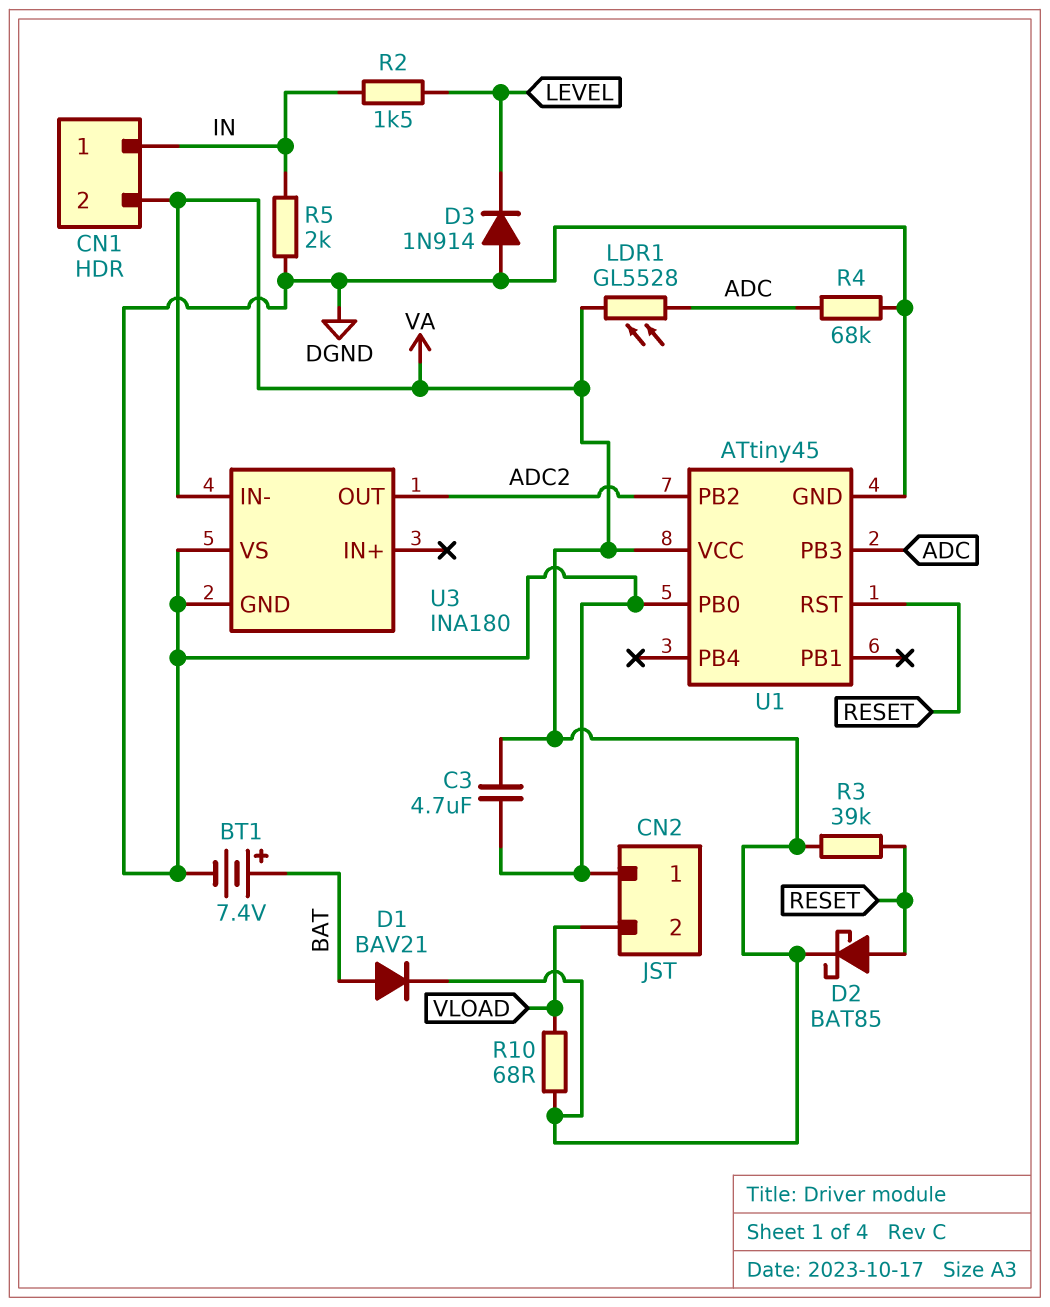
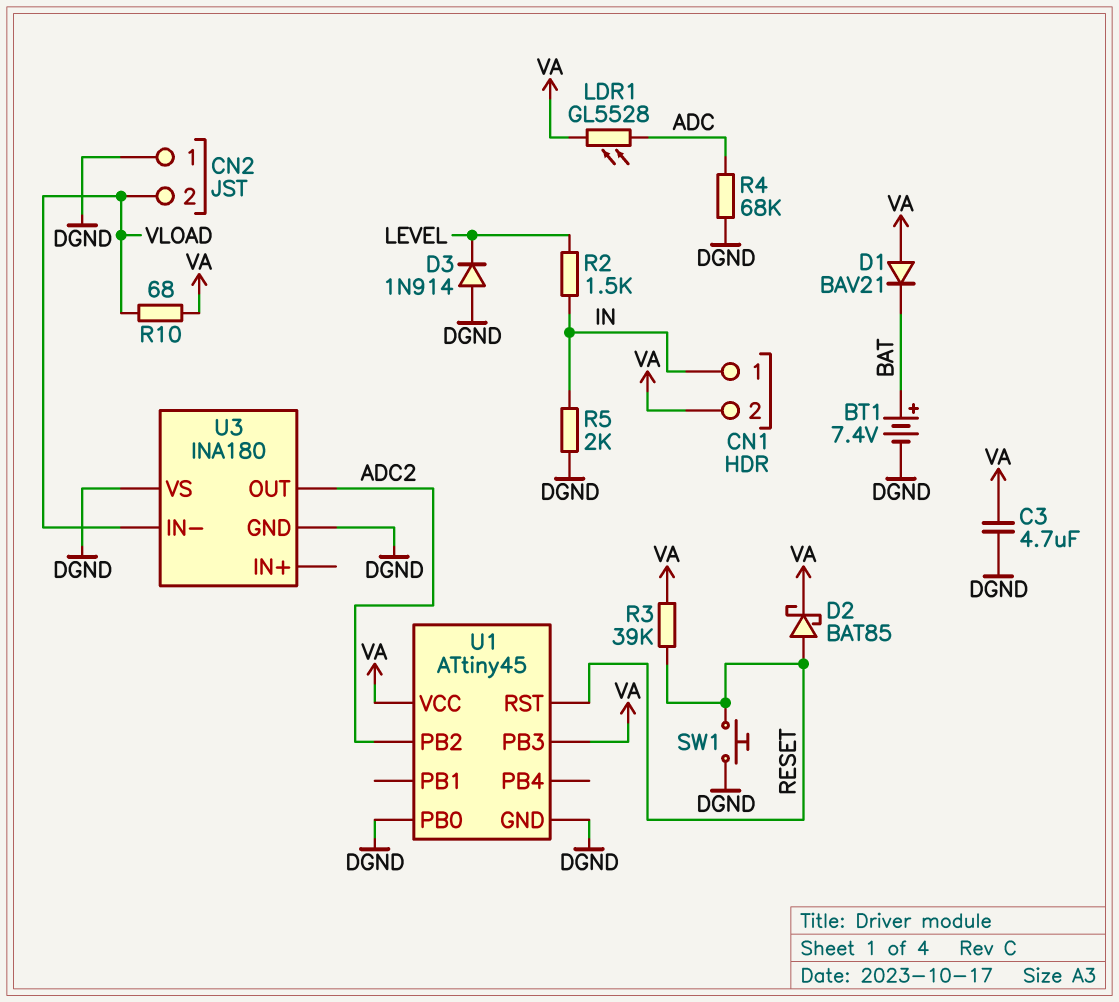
D1: diode BAV21 (A BAT, K VA) -> diode BAV21 (A VA, K BAT)
SW1: none -> button (DGND, RESET)
U1 pin PB3: ADC -> VA
U3 pin IN-: VA -> VLOAD

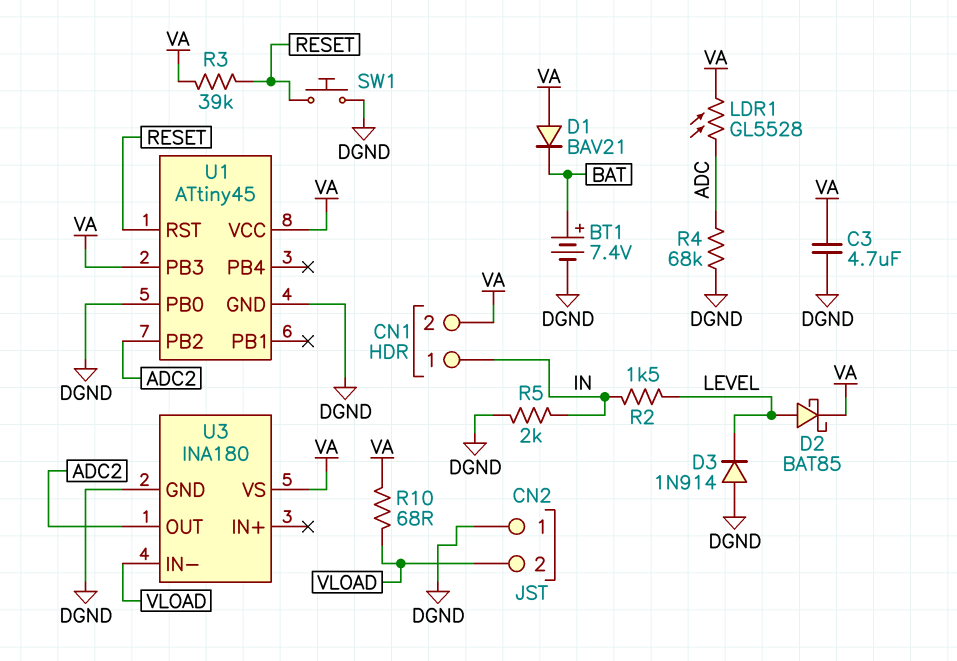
D2: schottky BAT85 (A RESET, K VA) -> schottky BAT85 (A LEVEL, K VA)
U3 pin VS: DGND -> VA

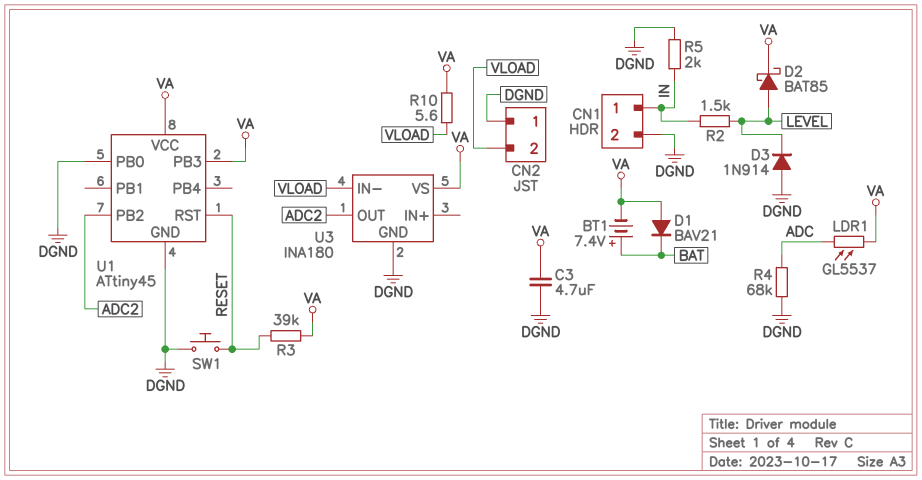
BT1: 7.4V (plus BAT, minus DGND) -> 7.4V (plus BAT, minus VA)
CN1 pin 2: VA -> DGND
LDR1: GL5528 (ADC, VA) -> GL5537 (ADC, VA)
R10: 68 (VA, VLOAD) -> 5.6 (VA, VLOAD)

